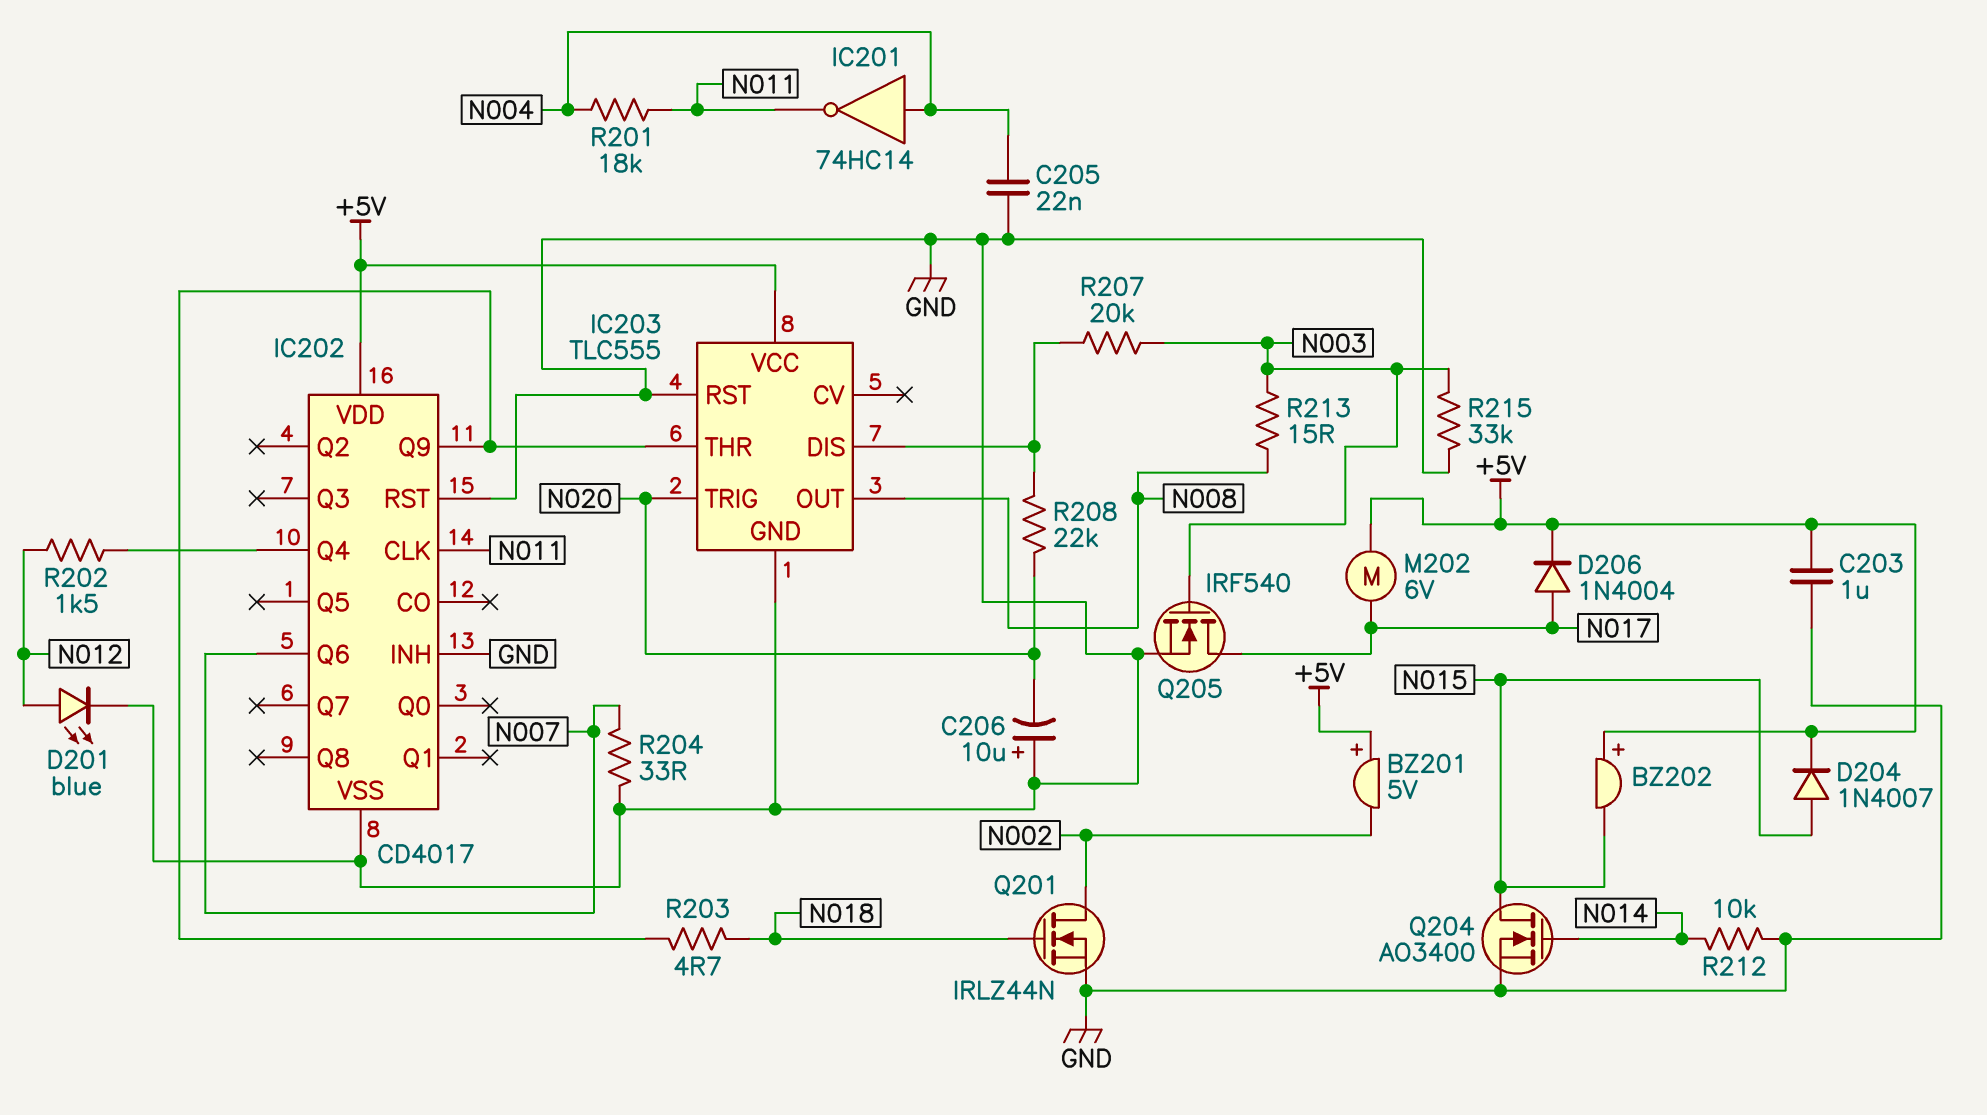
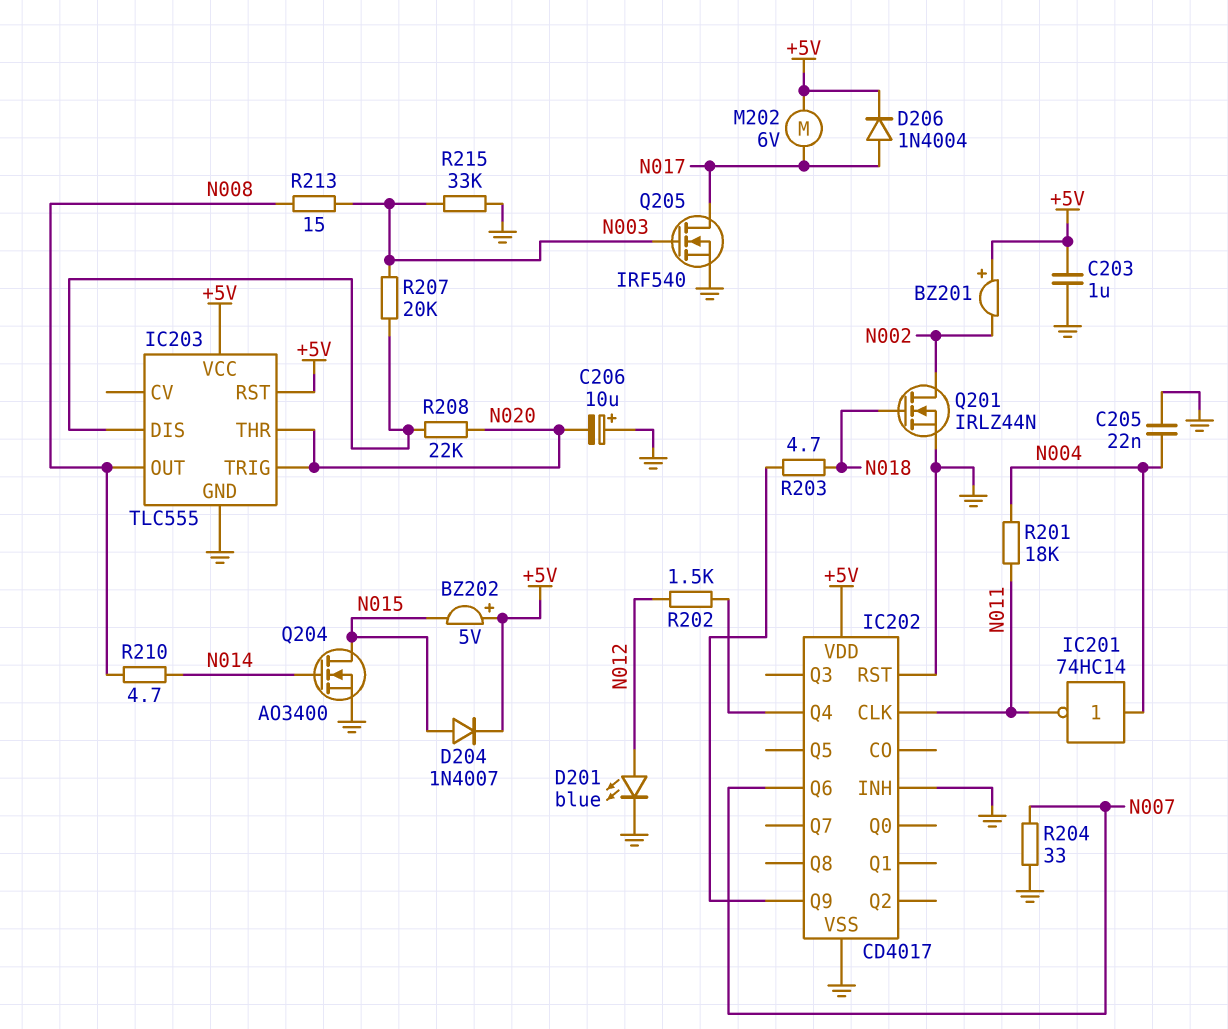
BZ201: buzzer 5V (plus +5V, minus N002) -> buzzer (plus +5V, minus N002)
BZ202: buzzer (plus +5V, minus N015) -> buzzer 5V (plus +5V, minus N015)
IC203 pin RST: GND -> +5V
IC203 pin THR: IC202/Q9 -> N020
R210: none -> 4.7 (N008, N014)
R212: 10k (GND, N014) -> none

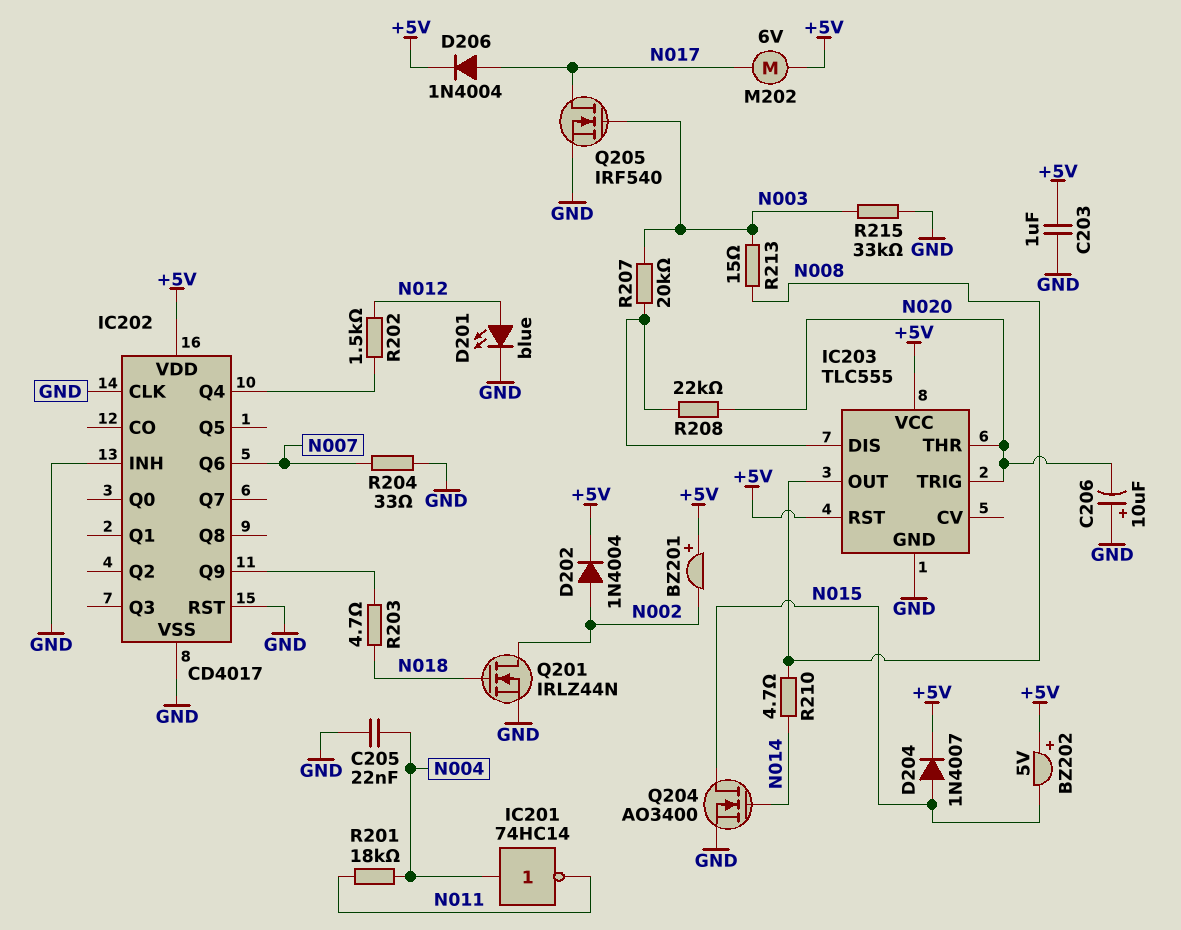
D202: none -> diode 1N4004 (A N002, K +5V)
IC202 pin CLK: N011 -> GND

